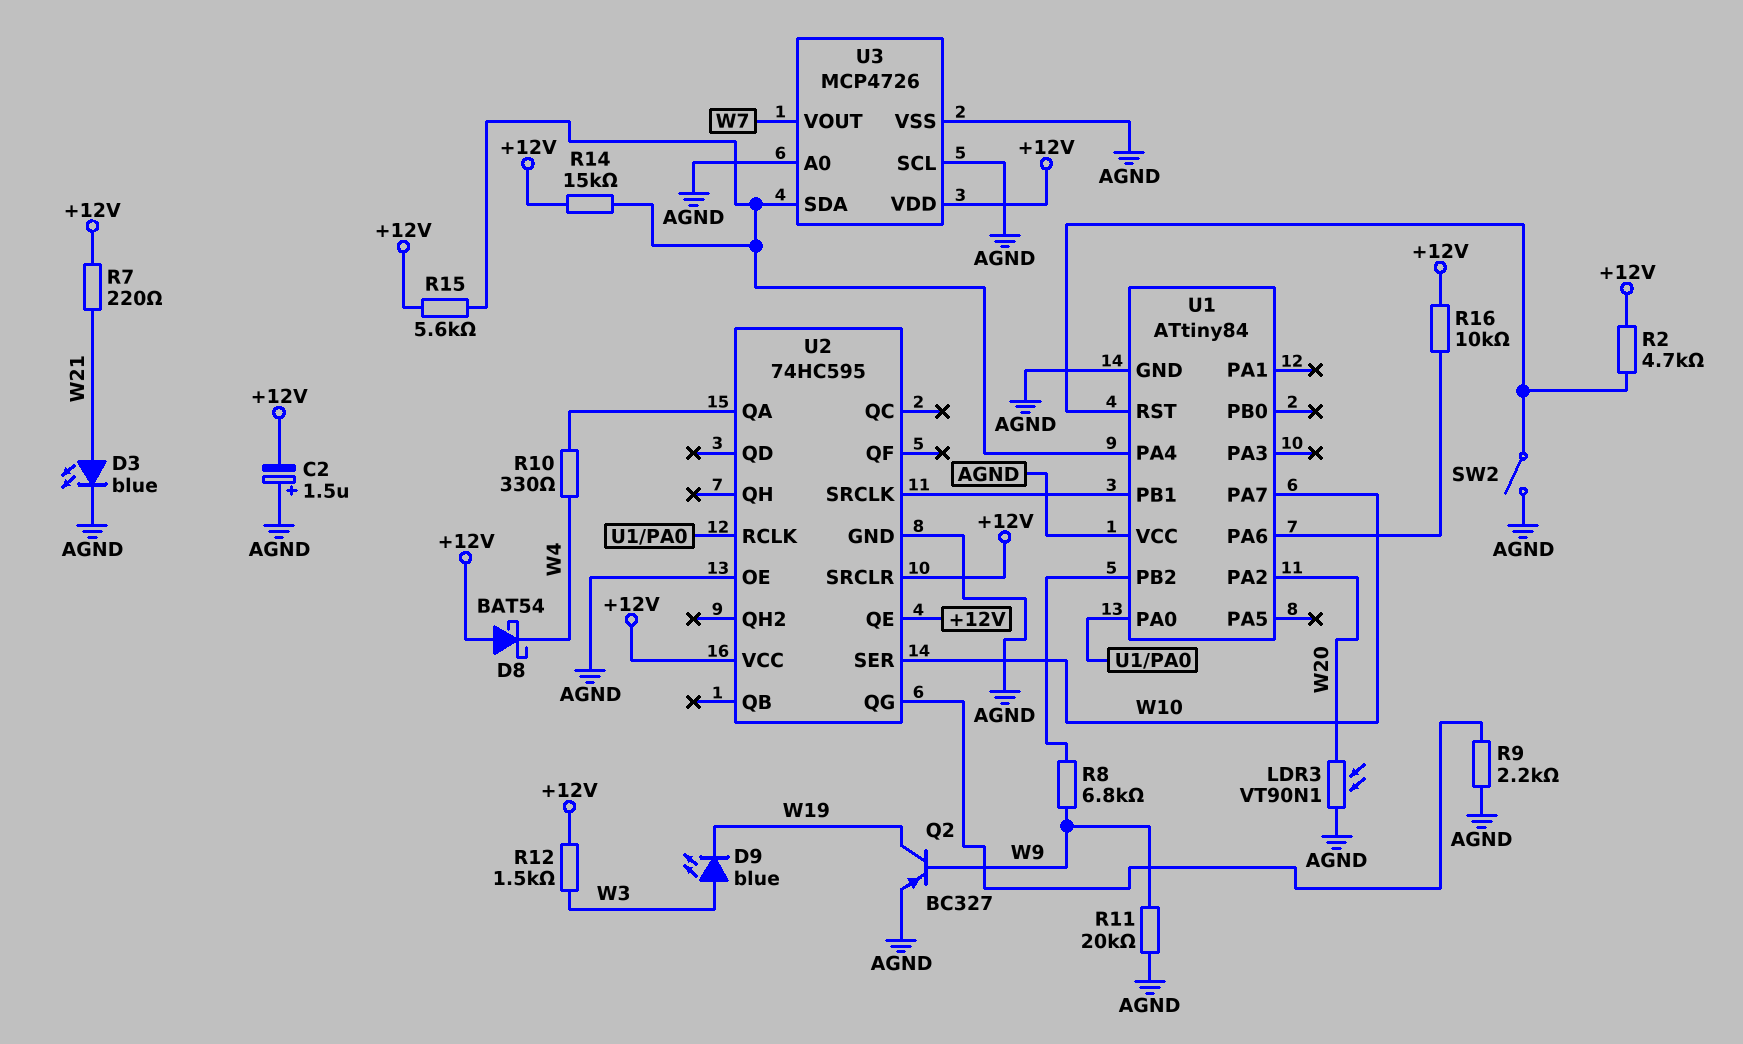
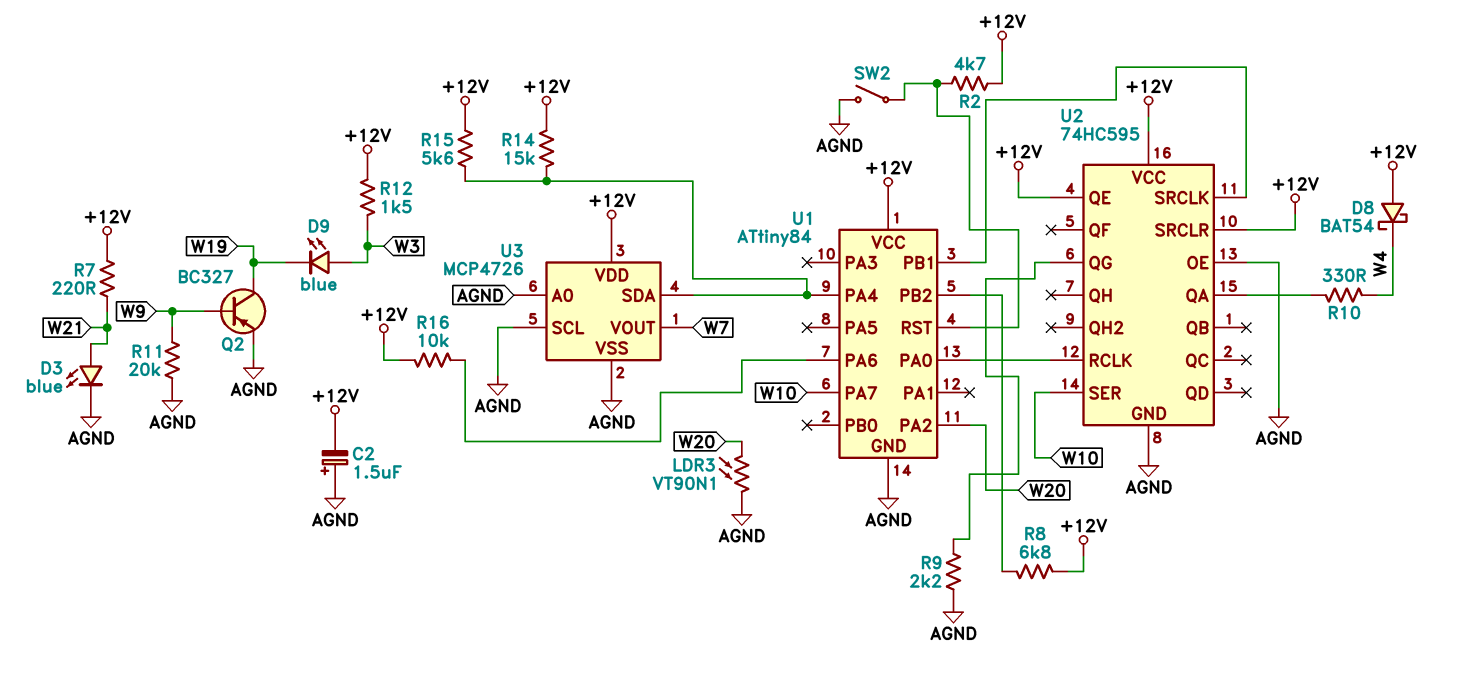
R8: 6.8k (U1/PB2, W9) -> 6.8k (+12V, U1/PB2)
U1 pin VCC: AGND -> +12V

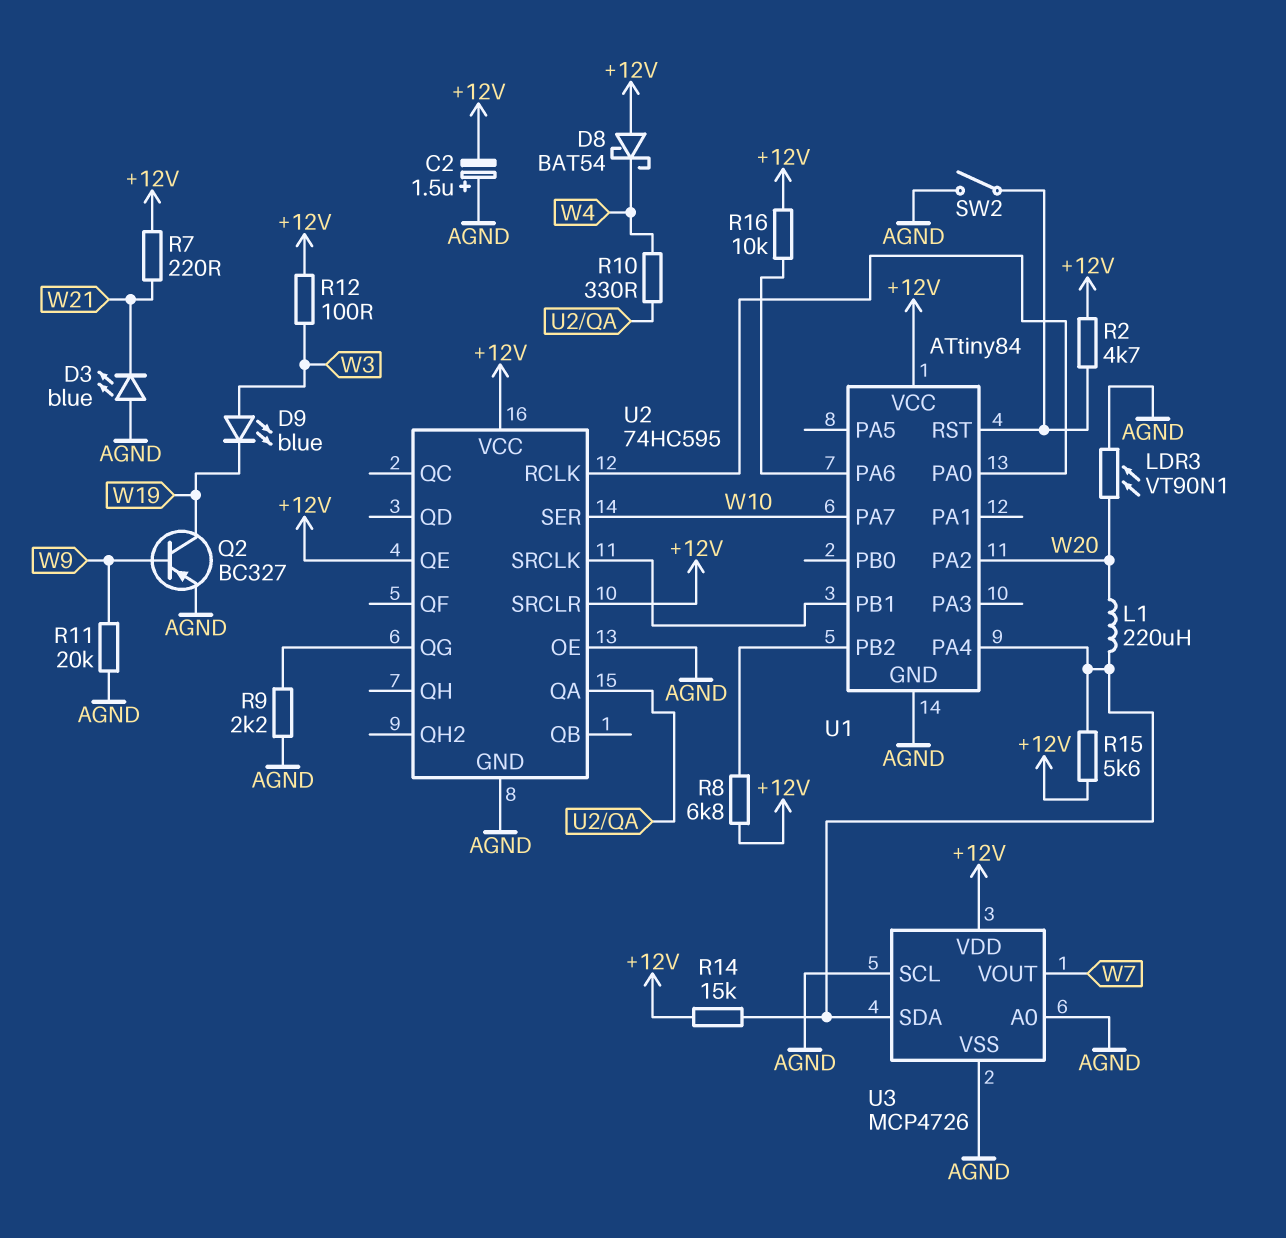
D3: LED blue (A W21, K AGND) -> LED blue (A AGND, K W21)
L1: none -> 220uH (U1/PA4, W20)
R12: 1.5k (+12V, W3) -> 100 (+12V, W3)

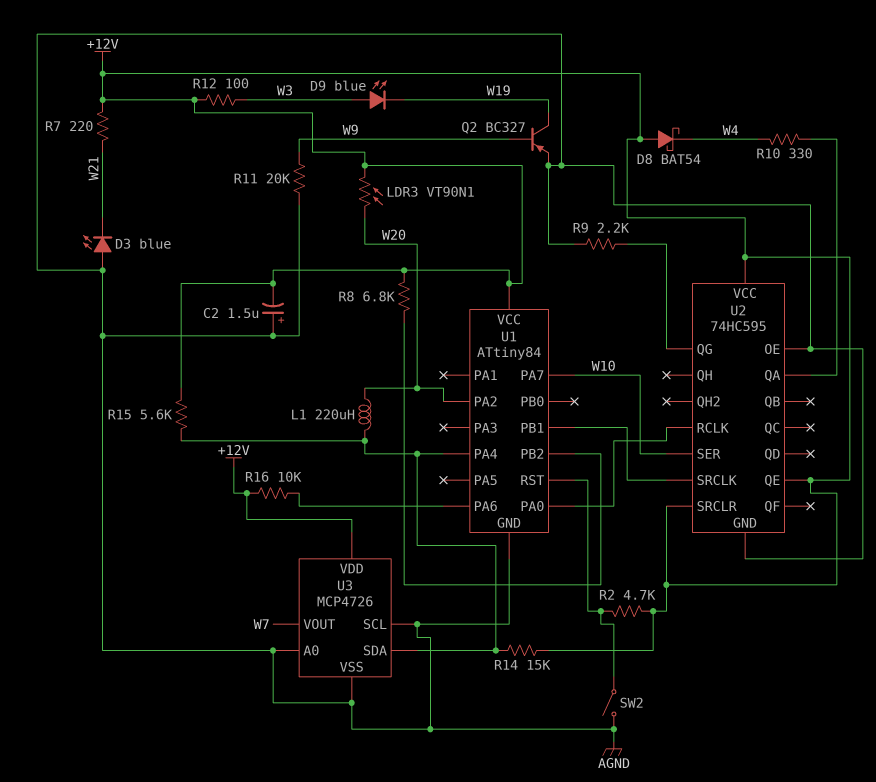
LDR3: VT90N1 (AGND, W20) -> VT90N1 (+12V, W20)

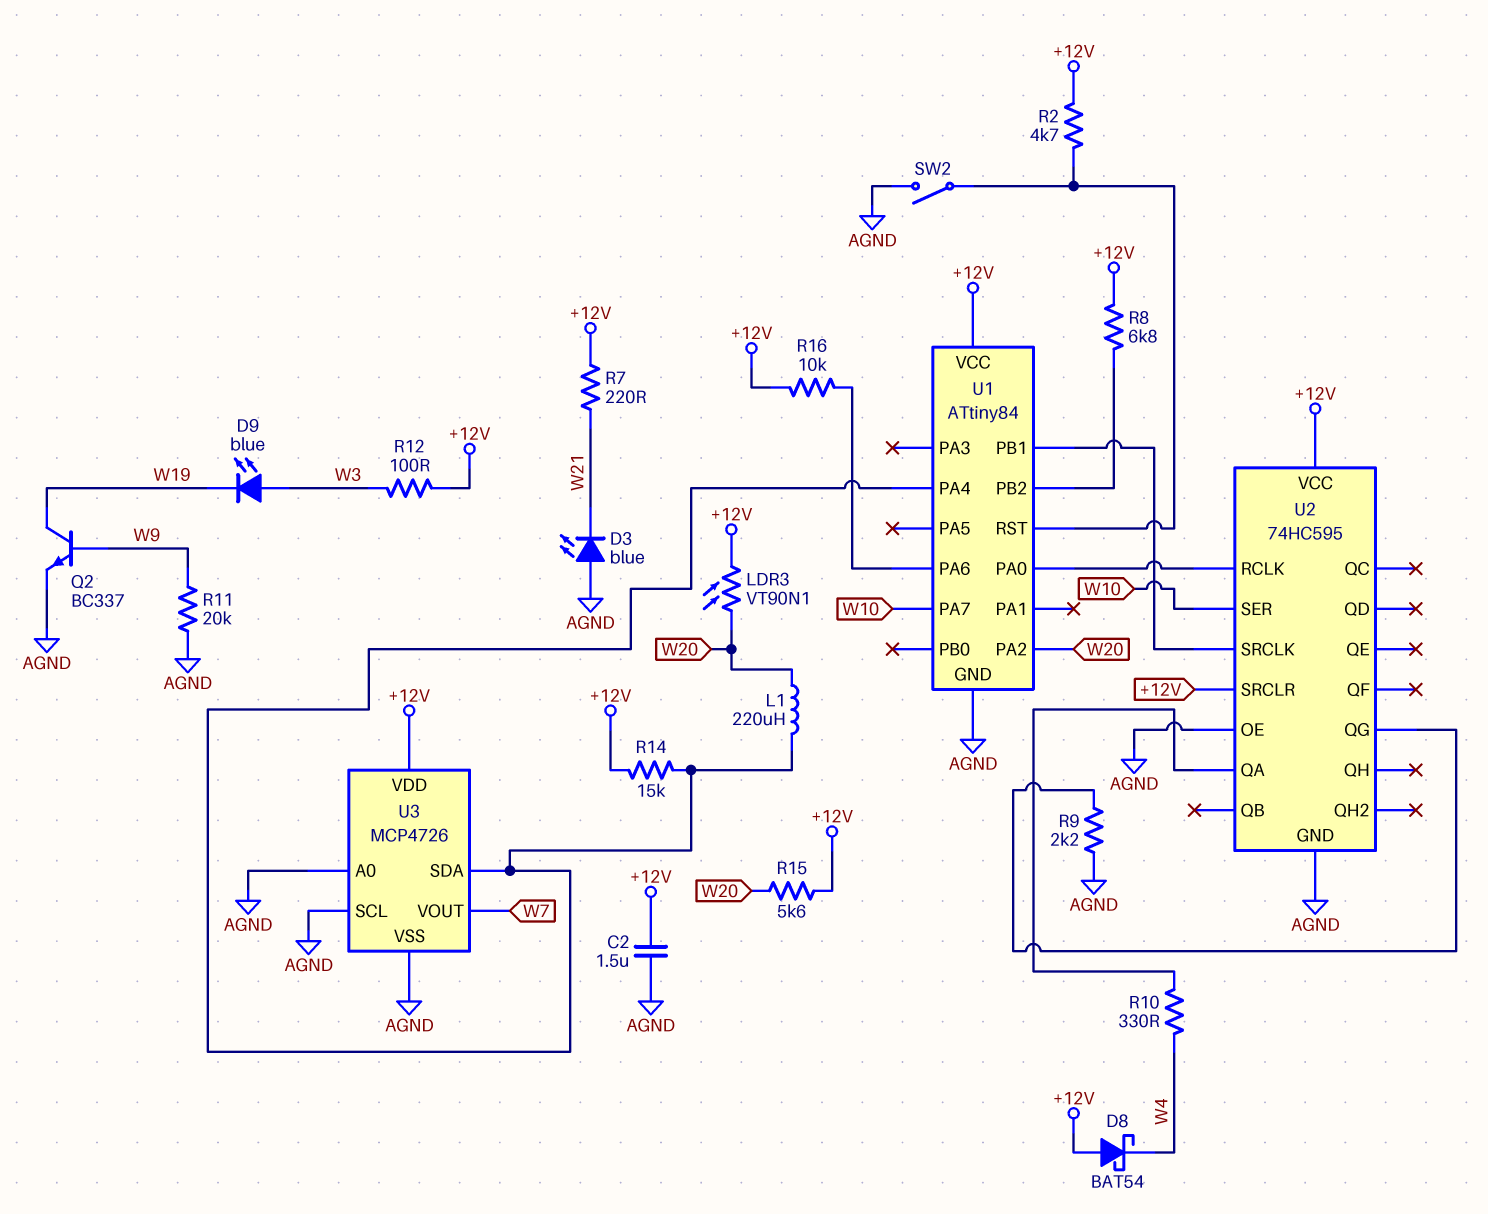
C2: 1.5uF (plus AGND, minus +12V) -> 1.5uF (+12V, AGND)
Q2: PNP BC327 (B W9, C W19, E AGND) -> NPN BC337 (B W9, C W19, E AGND)
R15: 5.6k (+12V, U1/PA4) -> 5.6k (+12V, W20)
U2 pin QE: +12V -> none

